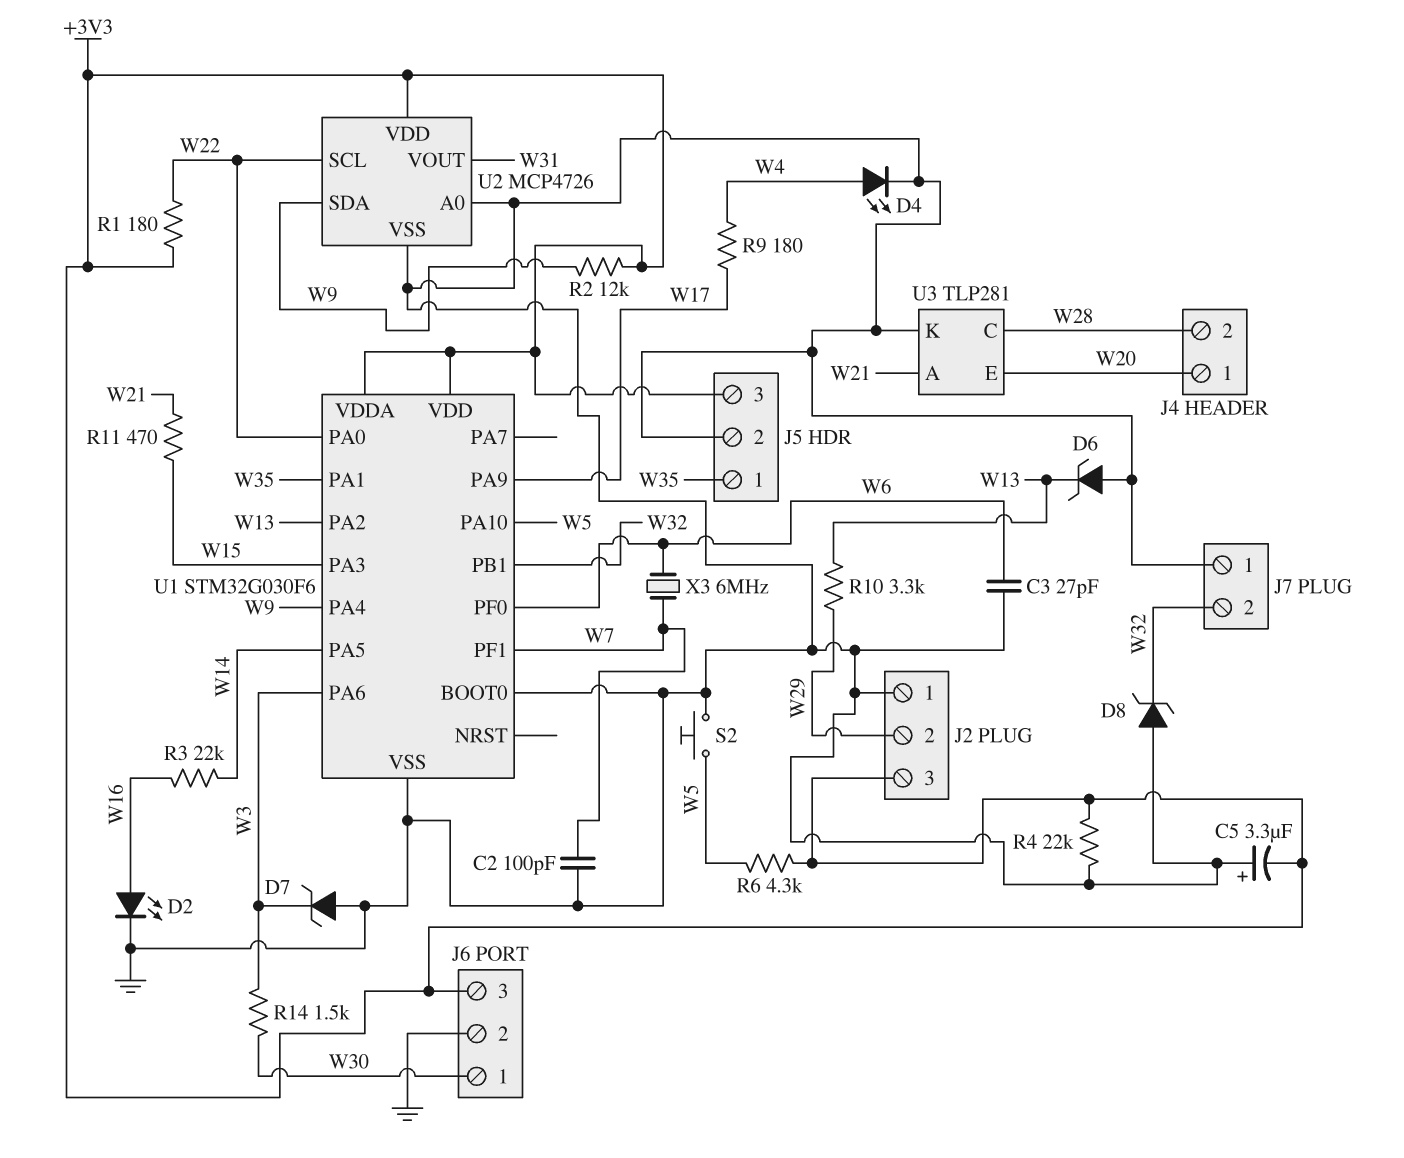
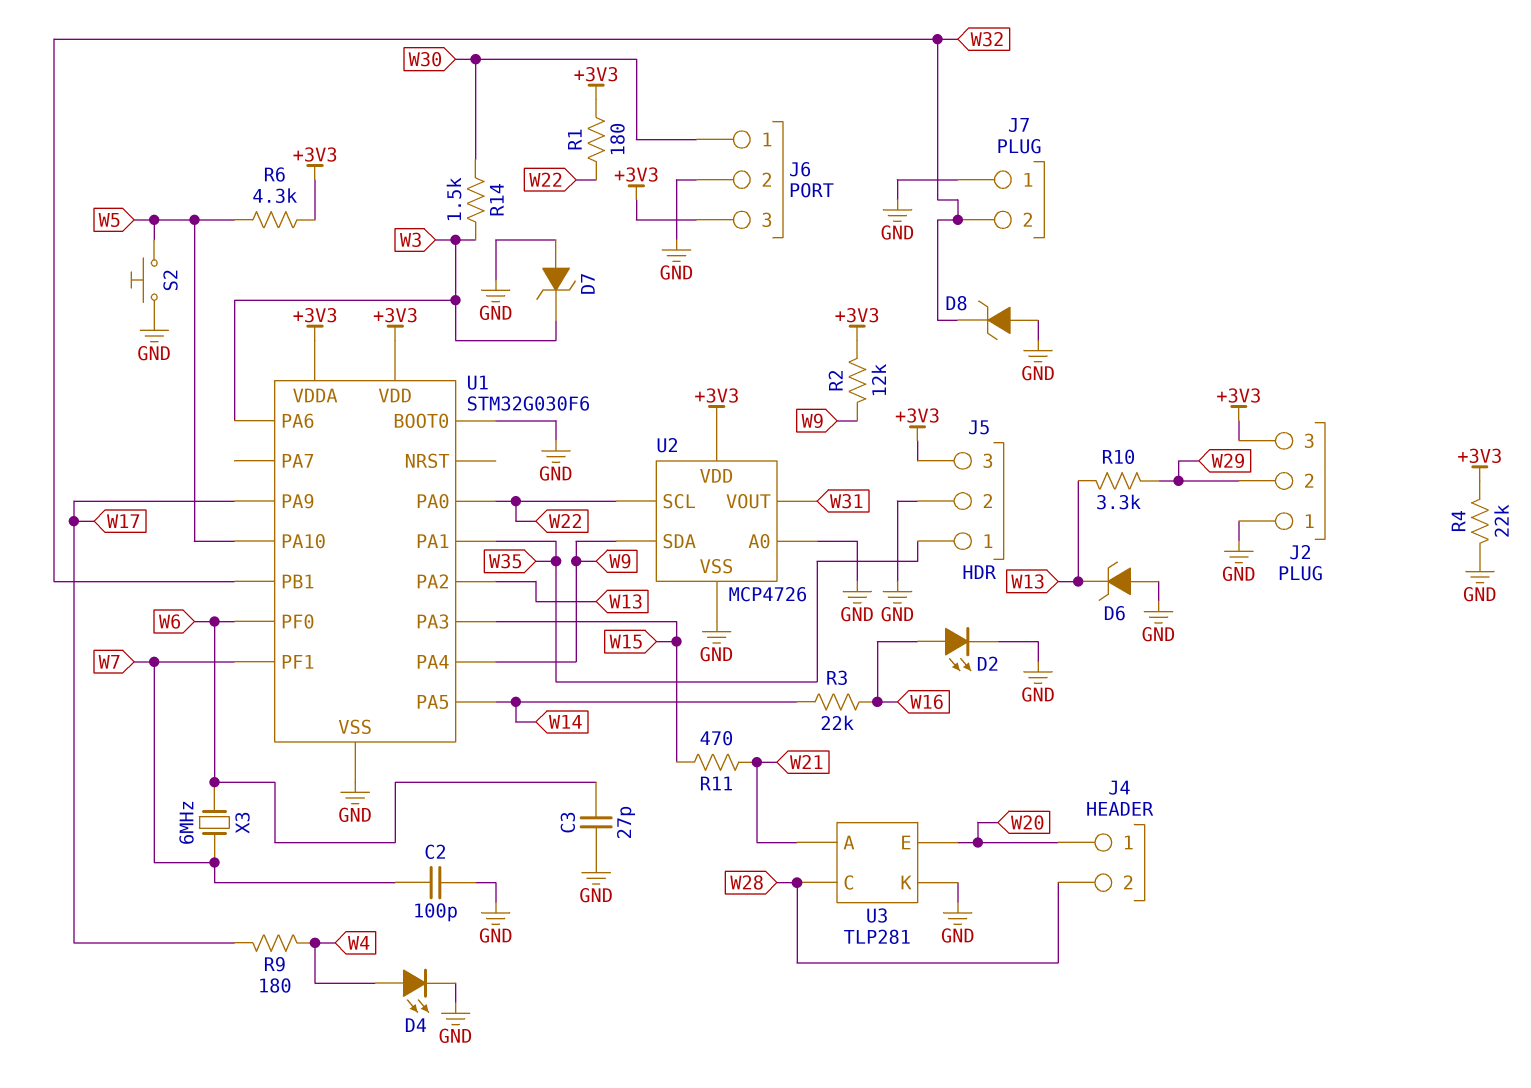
C5: 3.3uF (plus GND, minus +3V3) -> none

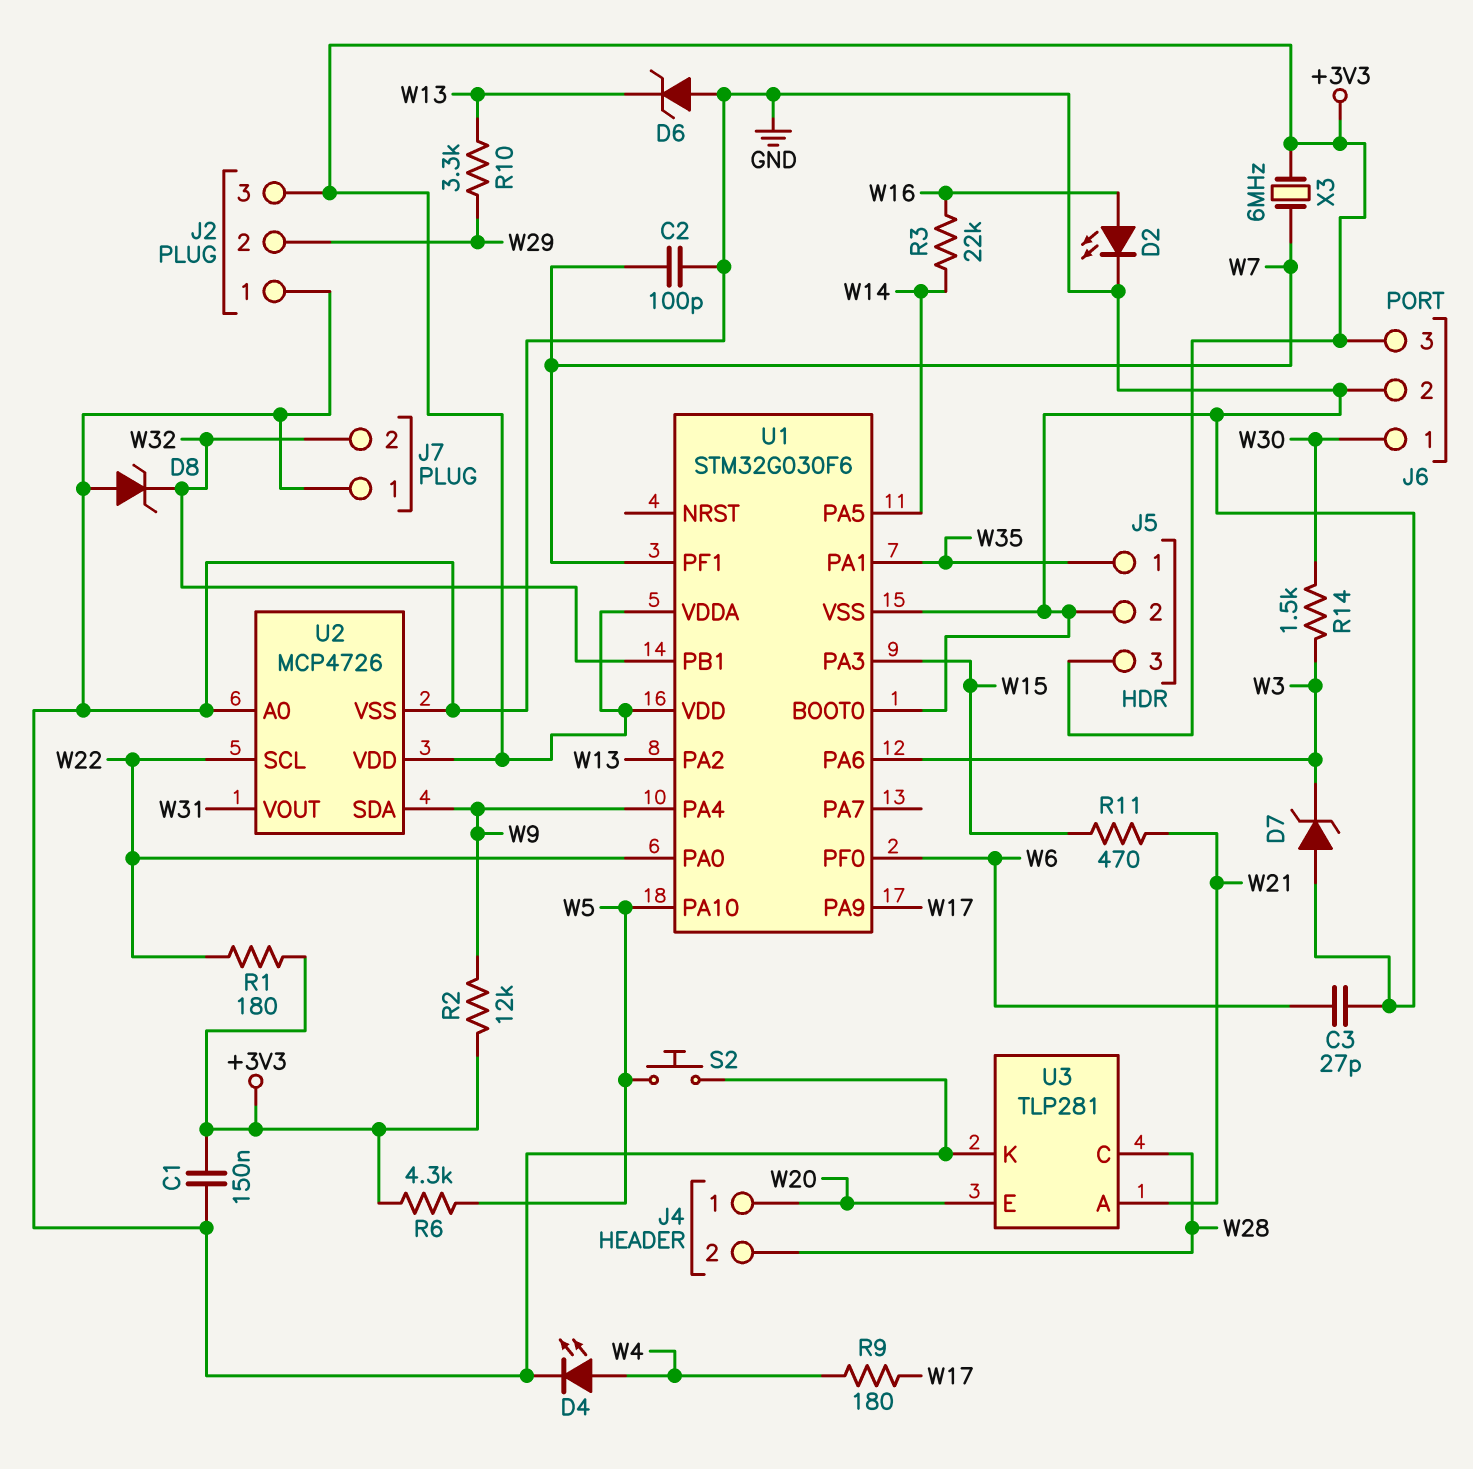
C1: none -> 150nF (+3V3, GND)
R4: 22k (+3V3, GND) -> none
X3: 6MHz (W6, W7) -> 6MHz (+3V3, W7)

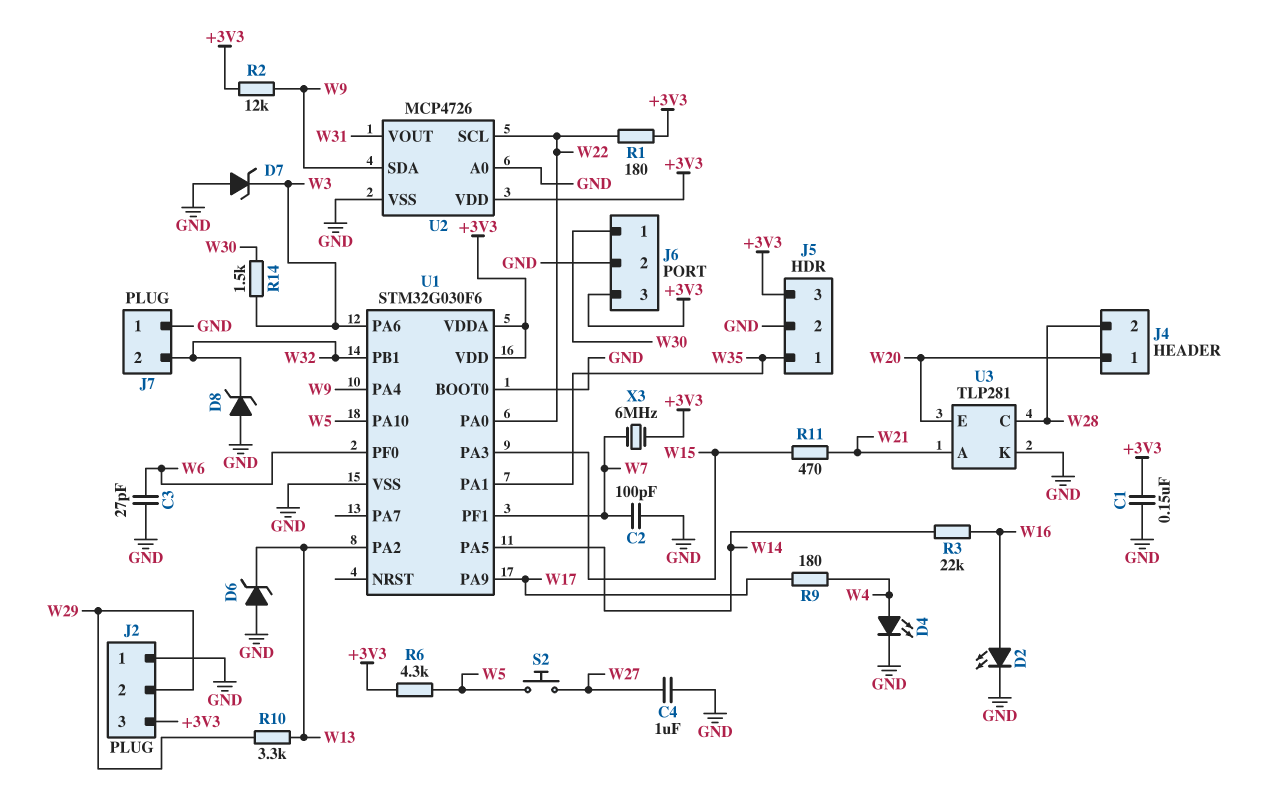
C4: none -> 1uF (GND, W27)
S2: button (GND, W5) -> button (W5, W27)

